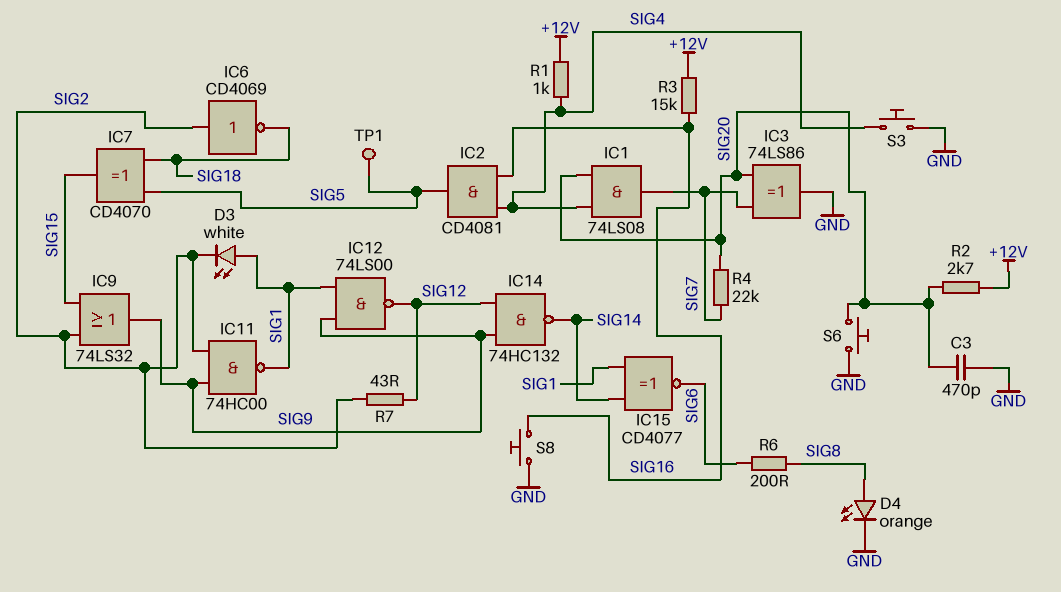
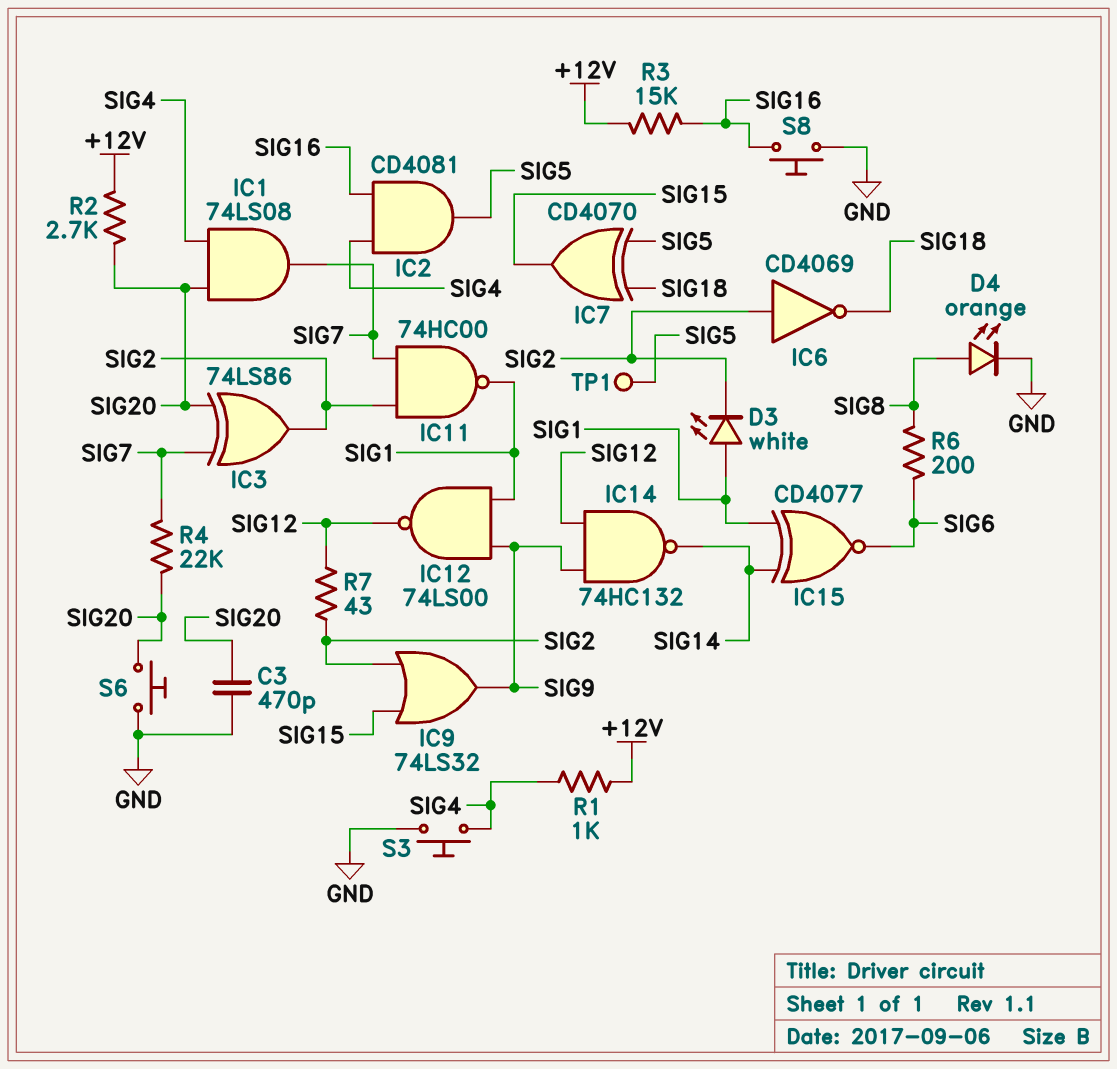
IC3: XOR 74LS86 (in SIG7, in SIG20, out GND) -> XOR 74LS86 (in SIG7, in SIG20, out SIG2)
IC11: NAND 74HC00 (in SIG2, in SIG9, out SIG1) -> NAND 74HC00 (in SIG2, in SIG7, out SIG1)

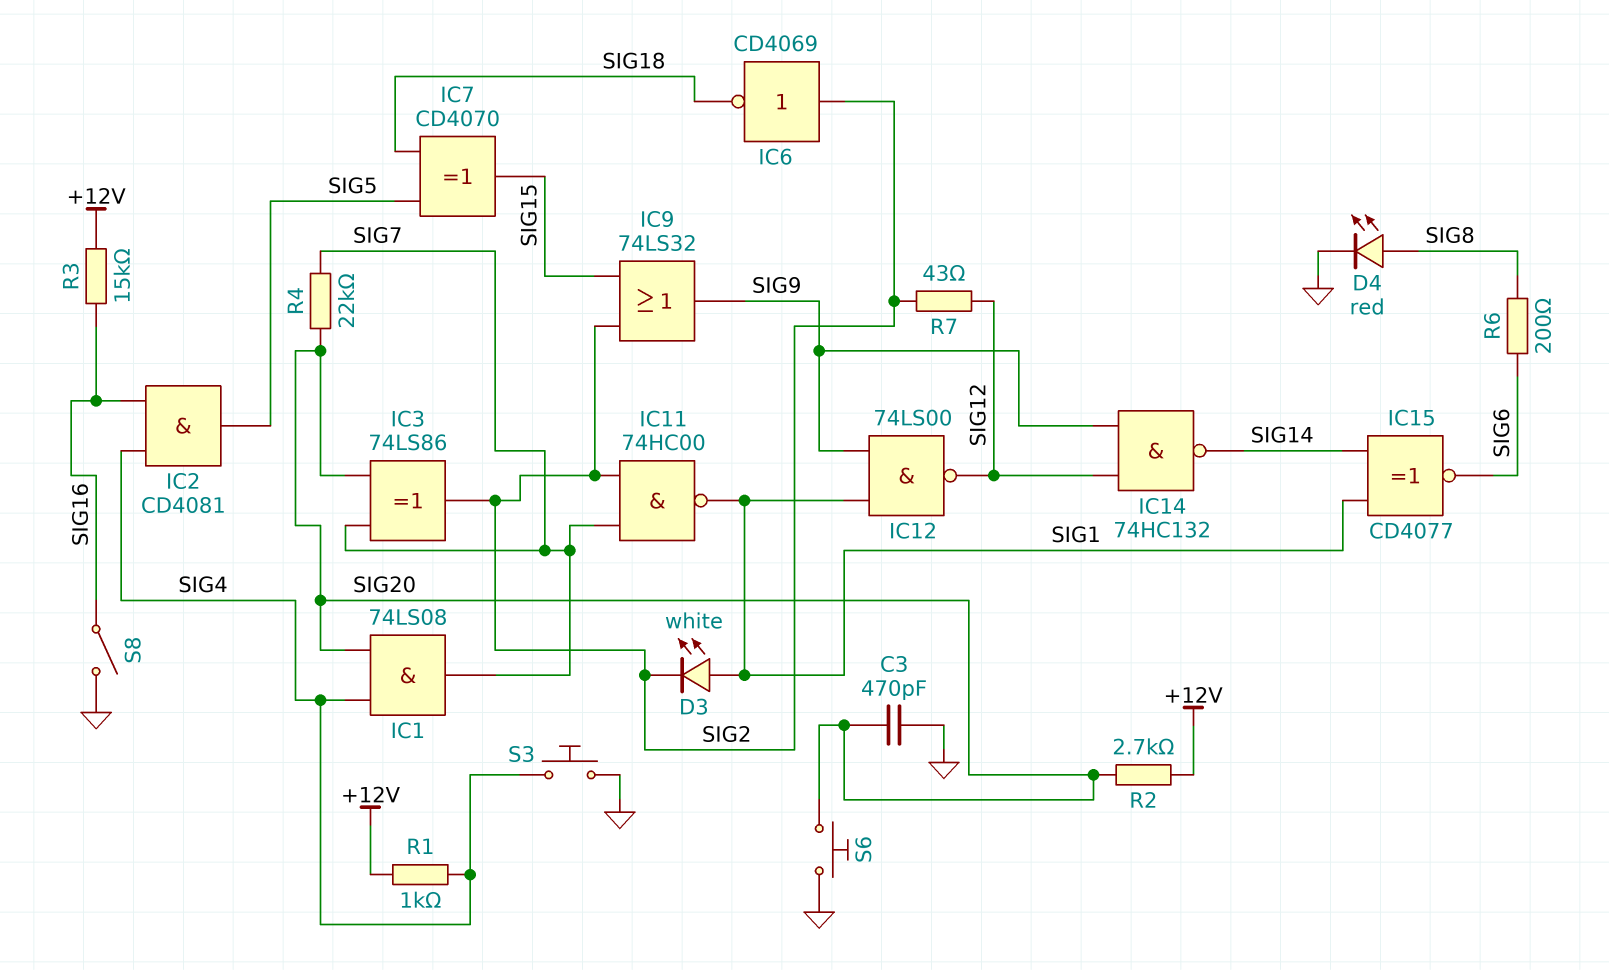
D4: LED orange (A SIG8, K GND) -> LED red (A SIG8, K GND)
S8: button (GND, SIG16) -> switch (GND, SIG16)
TP1: test point (SIG5) -> none

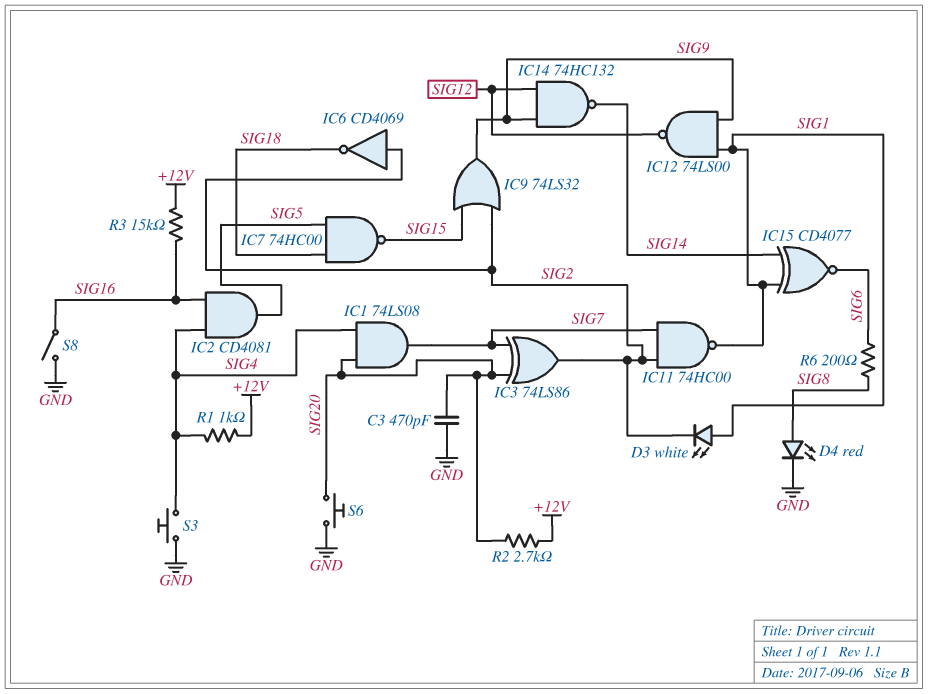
IC7: XOR CD4070 (in SIG5, in SIG18, out SIG15) -> NAND 74HC00 (in SIG5, in SIG18, out SIG15)
R4: 22k (SIG7, SIG20) -> none
R7: 43 (SIG2, SIG12) -> none

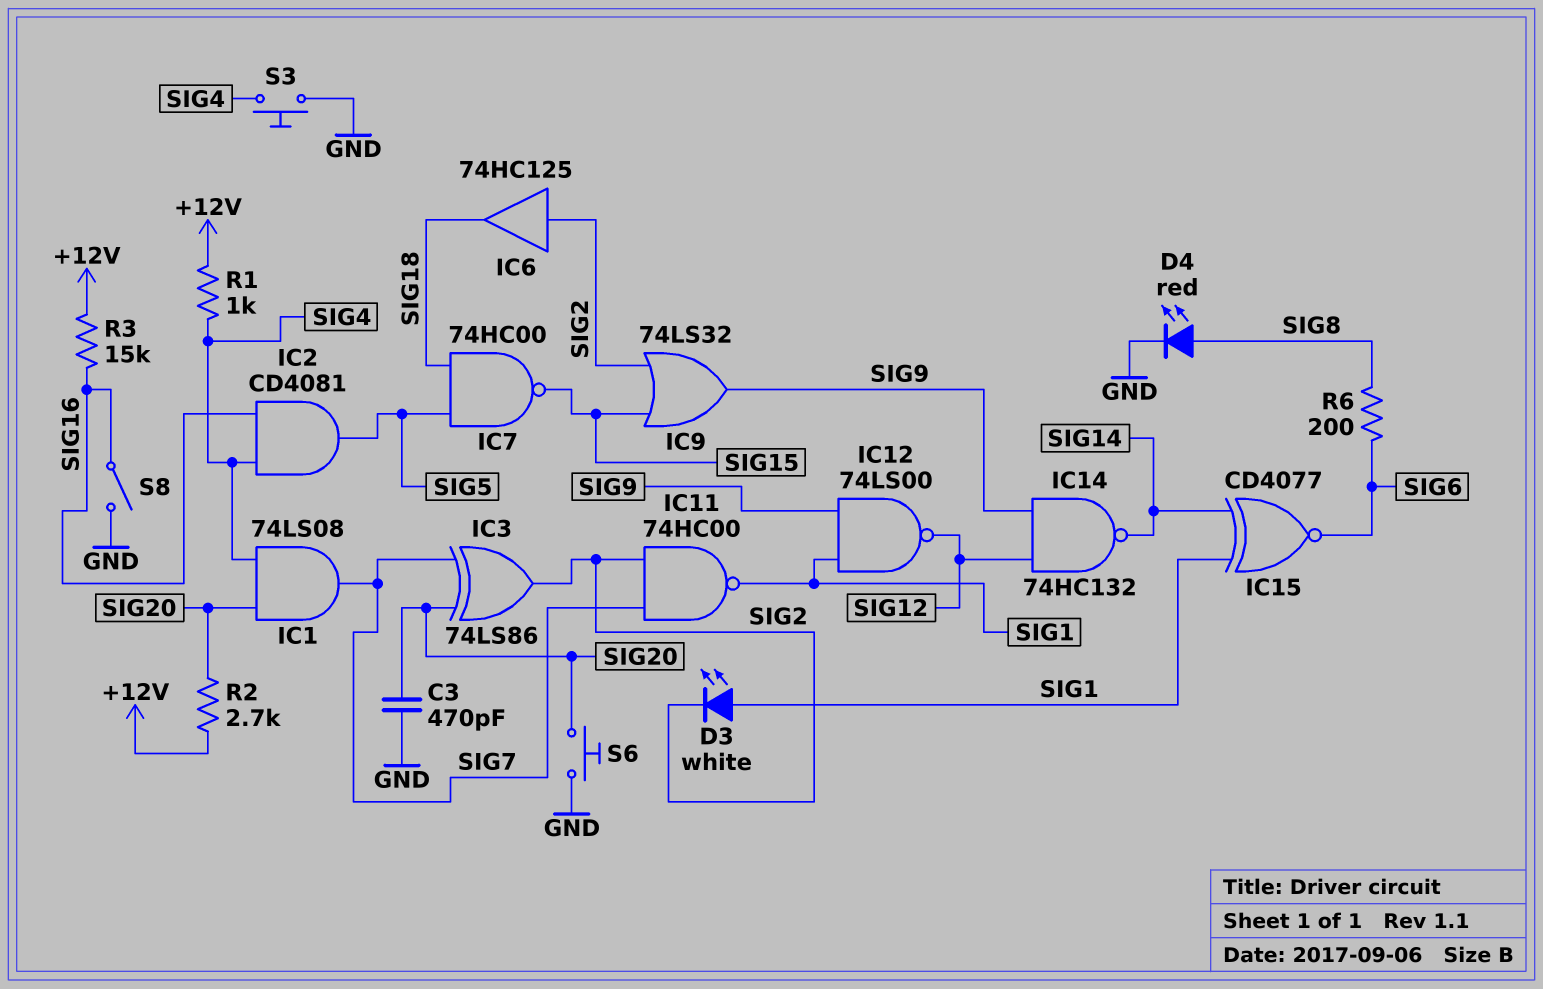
IC6: NOT CD4069 (in SIG2, out SIG18) -> buffer 74HC125 (in SIG2, out SIG18)

